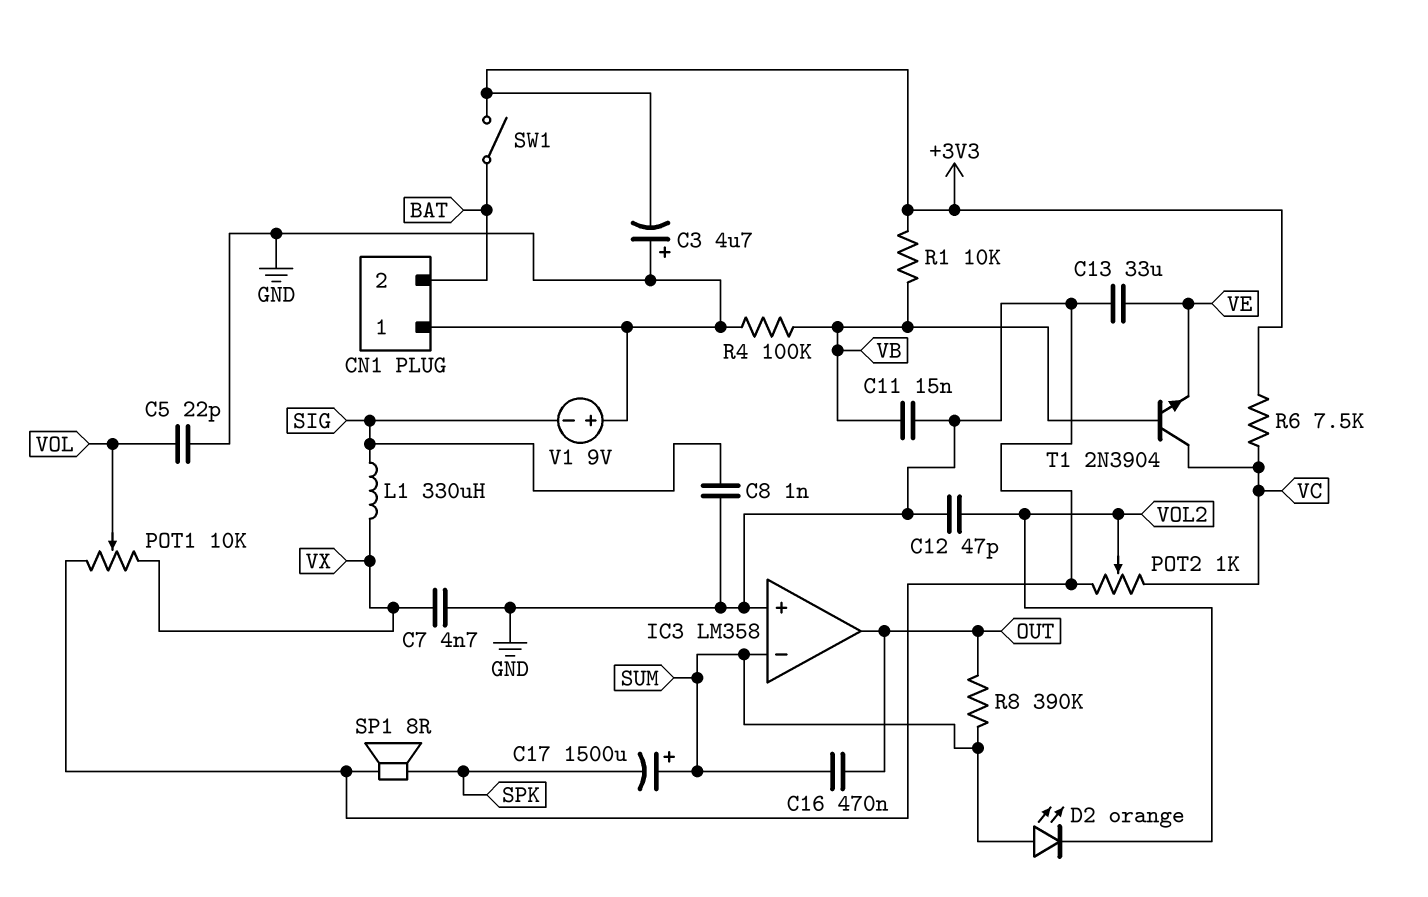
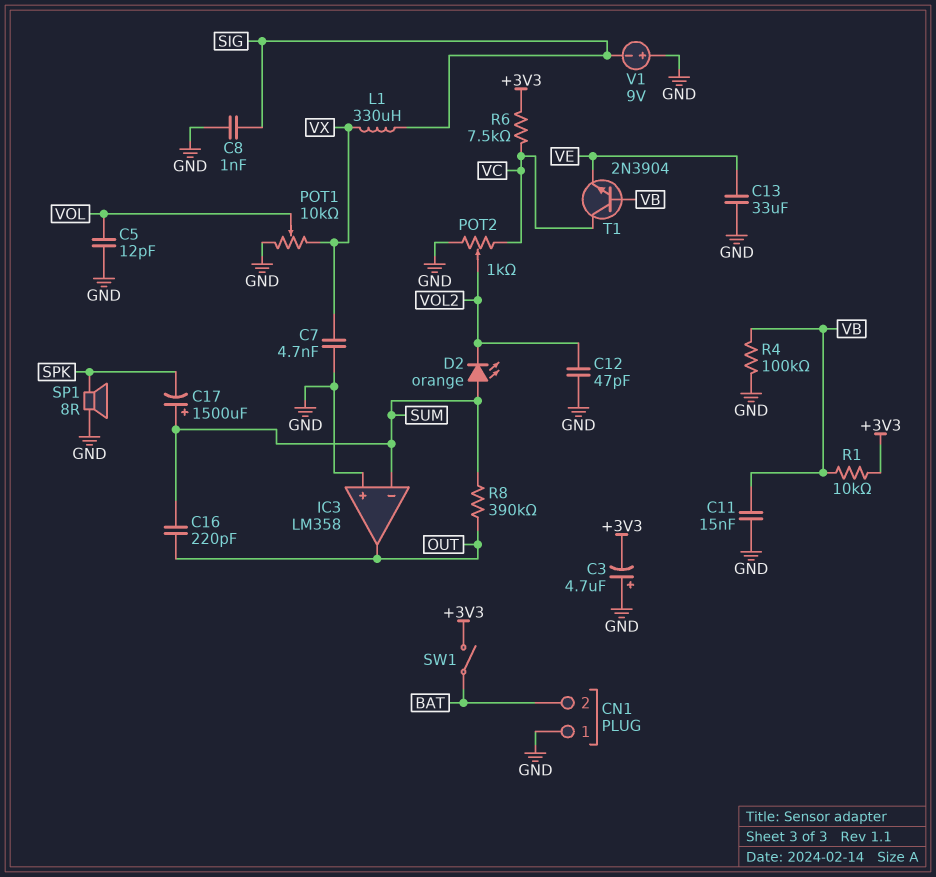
C5: 22pF (GND, VOL) -> 12pF (GND, VOL)
C16: 470nF (OUT, SUM) -> 220pF (OUT, SUM)

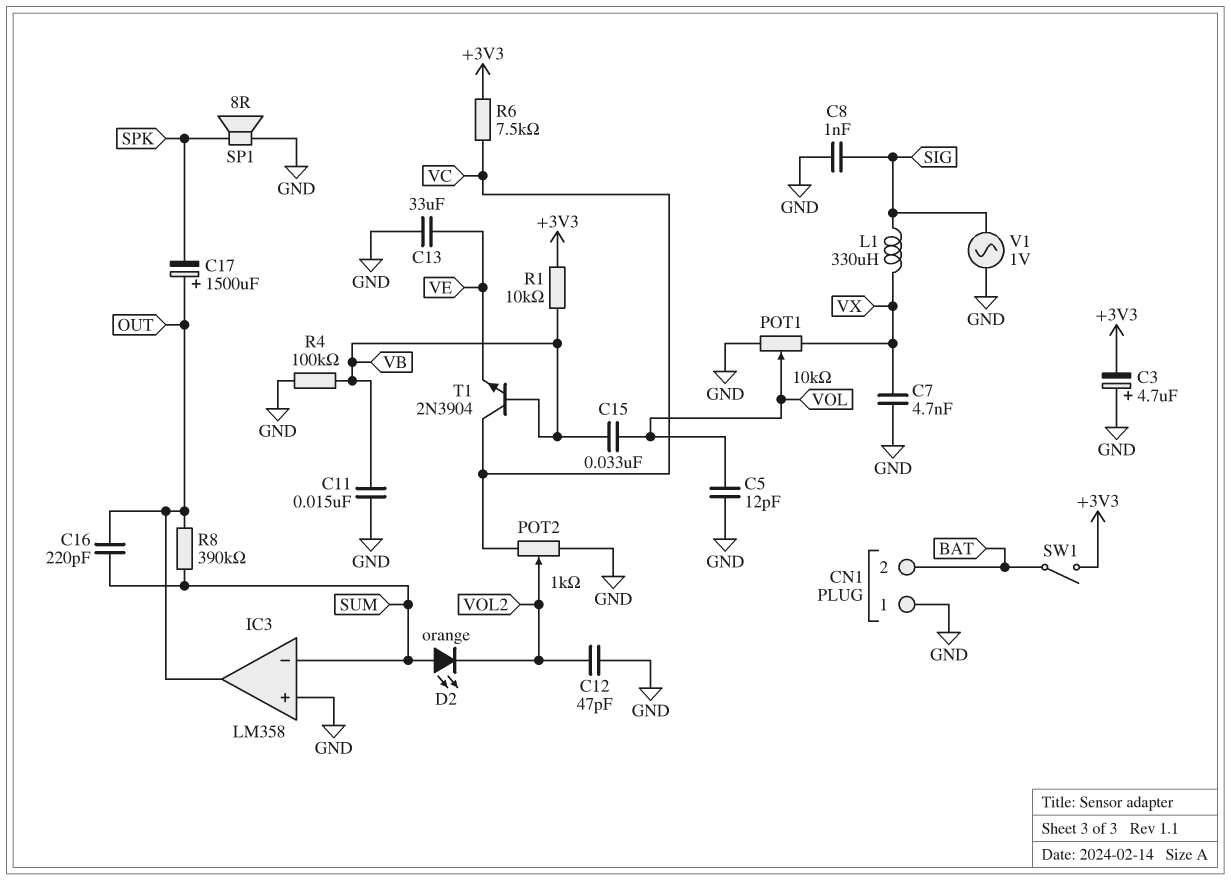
C15: none -> 33nF (VB, VOL)
C17: 1500uF (plus SUM, minus SPK) -> 1500uF (plus OUT, minus SPK)
V1: 9V (plus GND, minus SIG) -> AC 1V (GND, SIG)

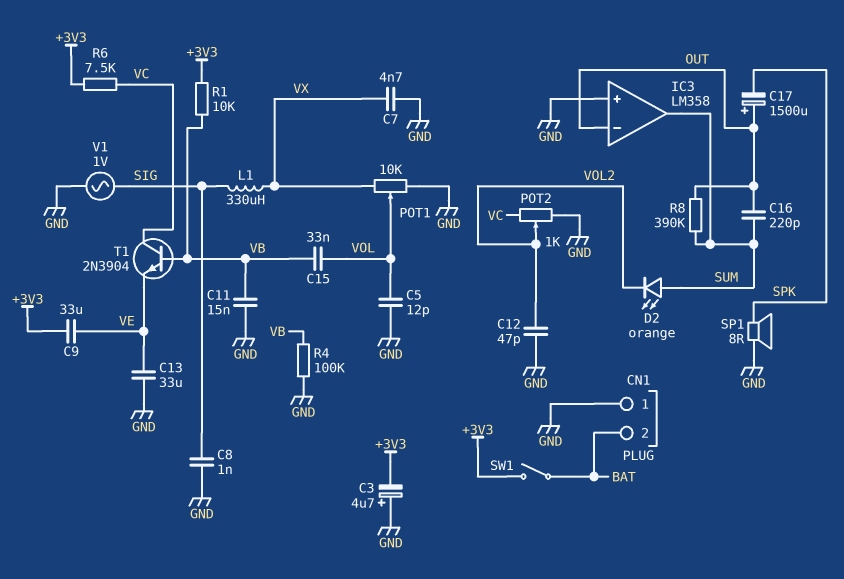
C9: none -> 33uF (+3V3, VE)
IC3 pin in-: SUM -> OUT
IC3 pin out: OUT -> SUM

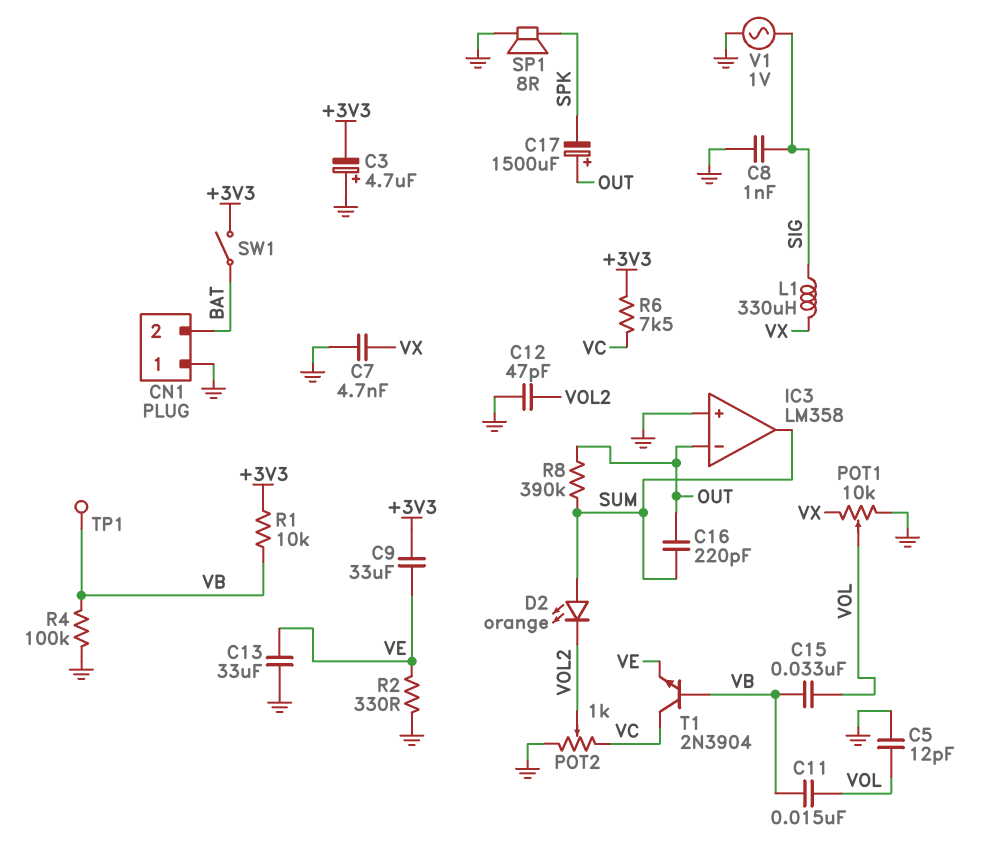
C11: 15nF (GND, VB) -> 15nF (VB, VOL)
R2: none -> 330 (GND, VE)
TP1: none -> test point (VB)

